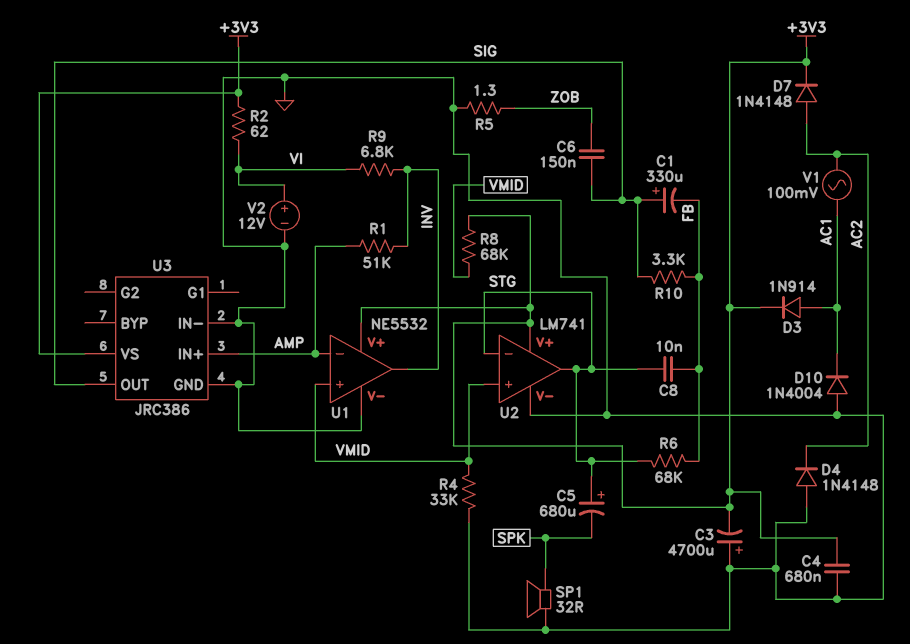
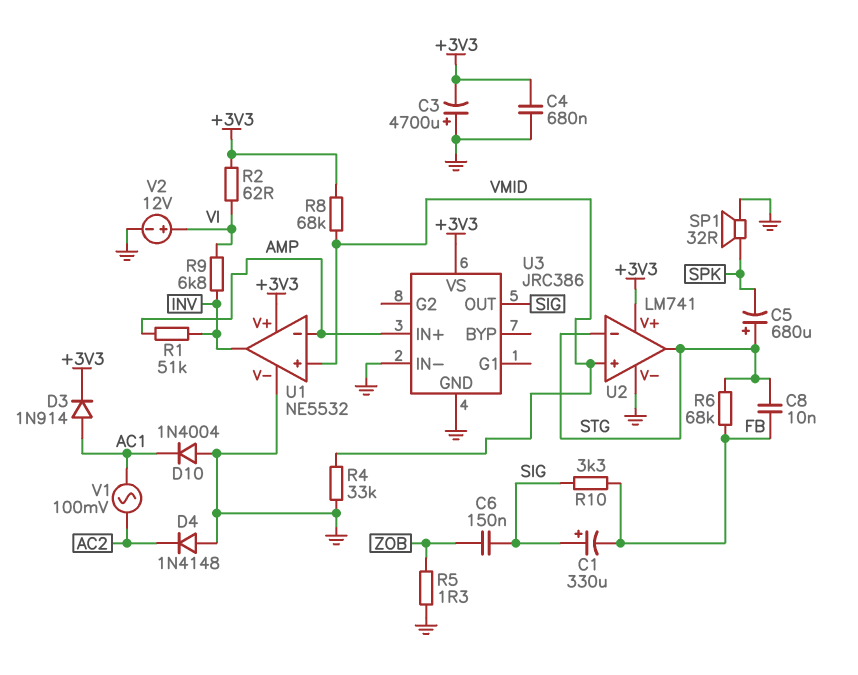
D7: diode 1N4148 (A AC2, K +3V3) -> none

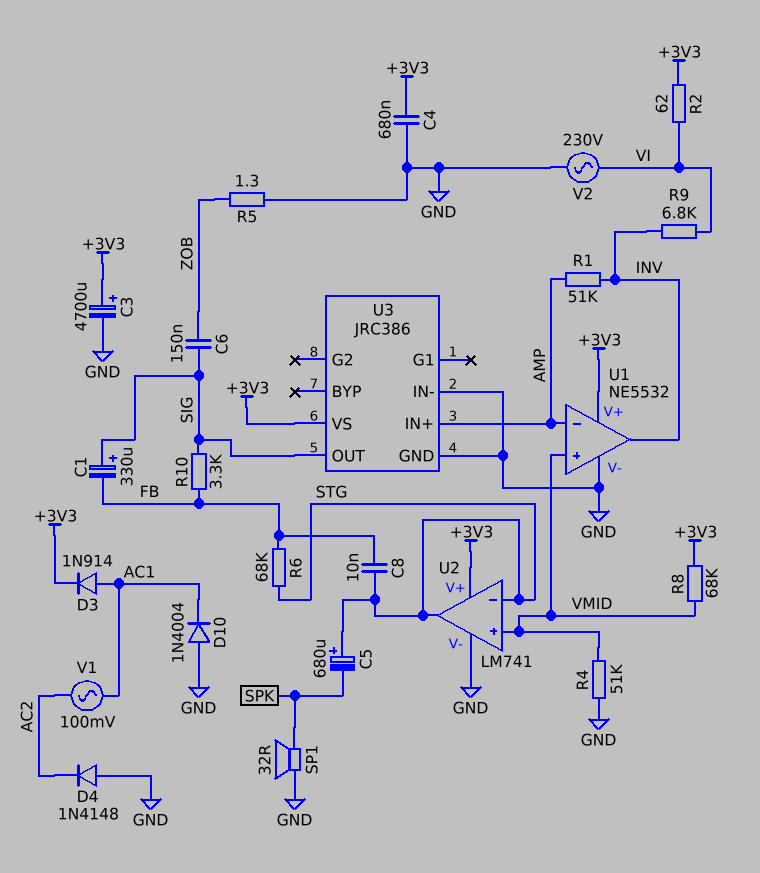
C3: 4700uF (plus GND, minus +3V3) -> 4700uF (plus +3V3, minus GND)
R4: 33k (GND, VMID) -> 51k (GND, VMID)
V2: 12V (plus VI, minus GND) -> AC 230V (GND, VI)

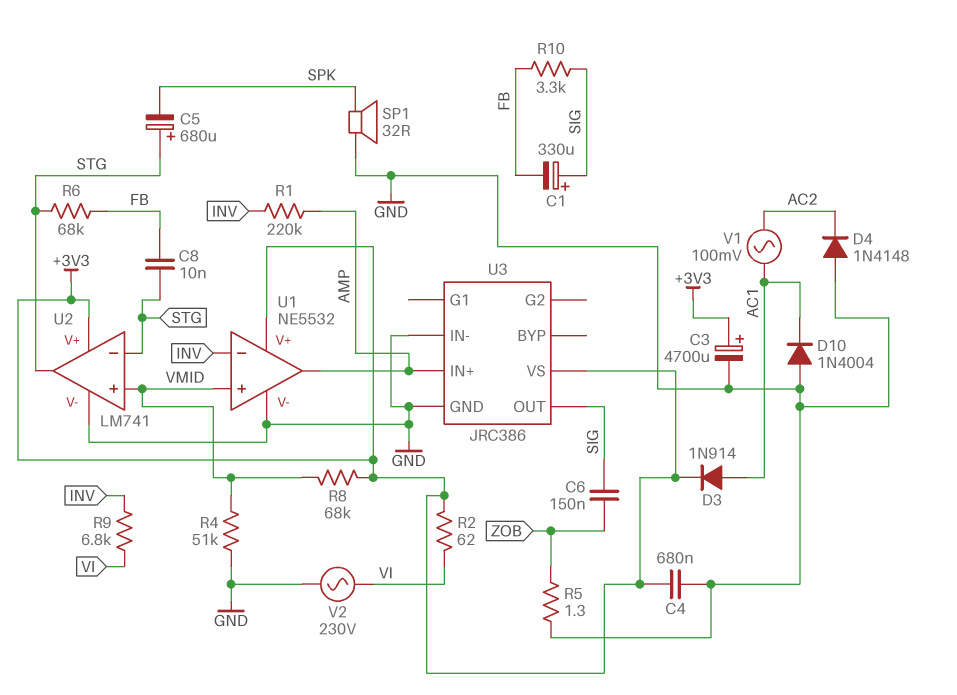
R1: 51k (AMP, INV) -> 220k (AMP, INV)
U1 pin in-: AMP -> INV
U1 pin out: INV -> AMP

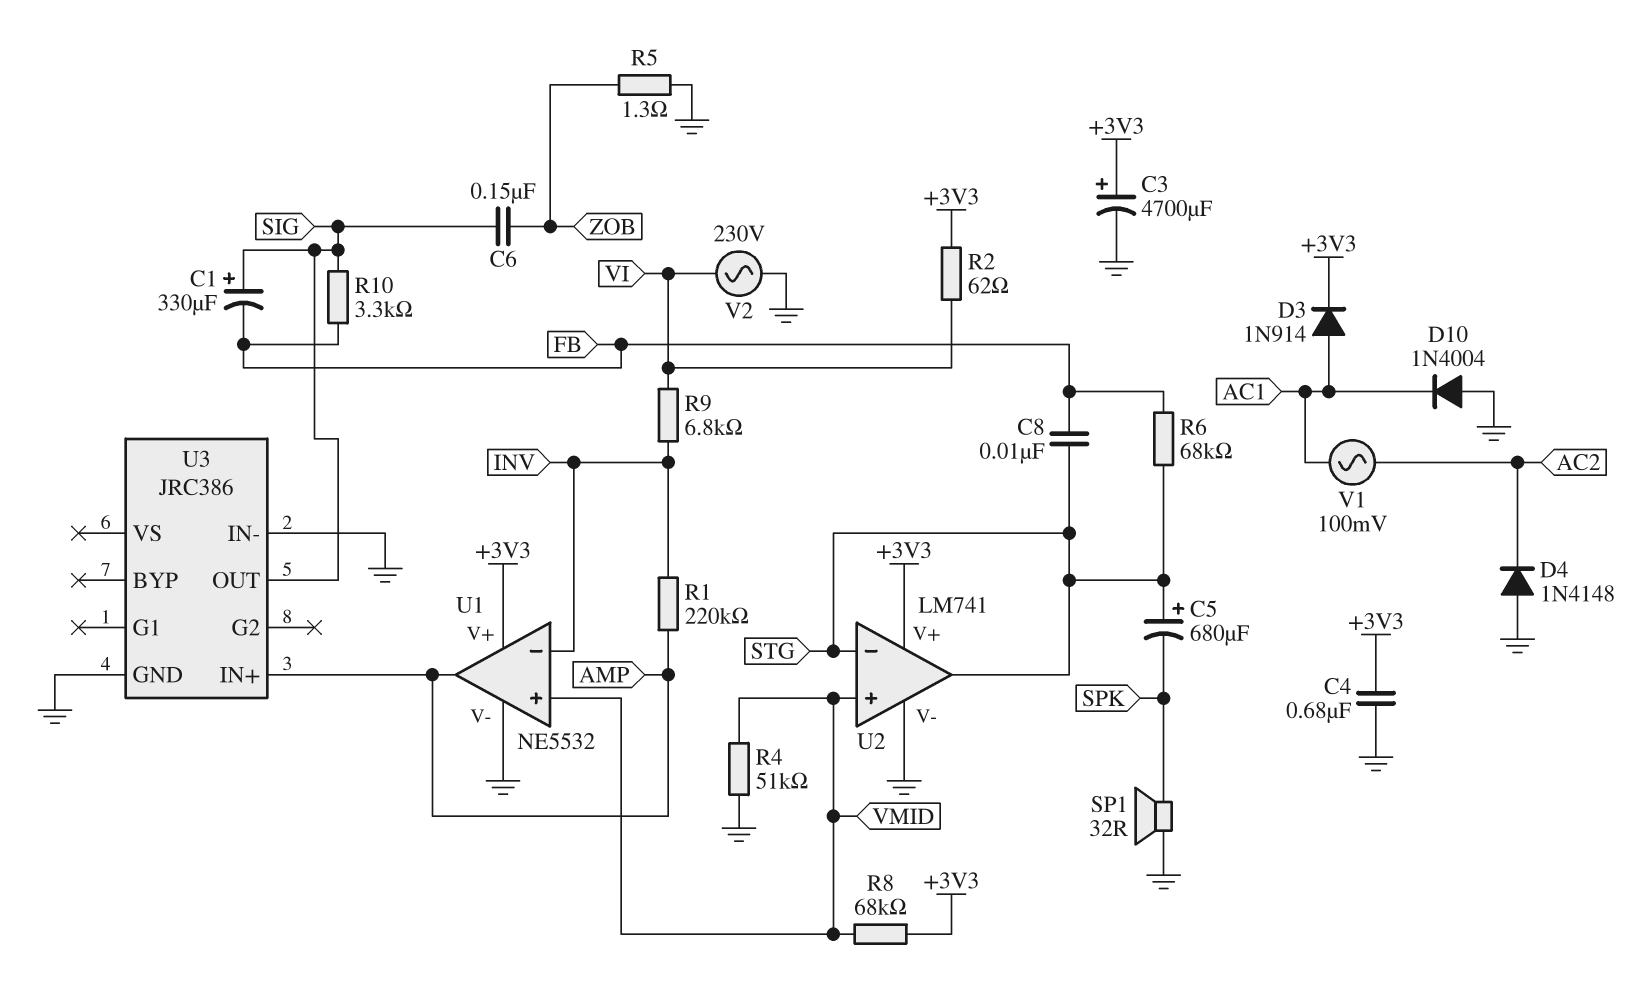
U3 pin VS: +3V3 -> none

